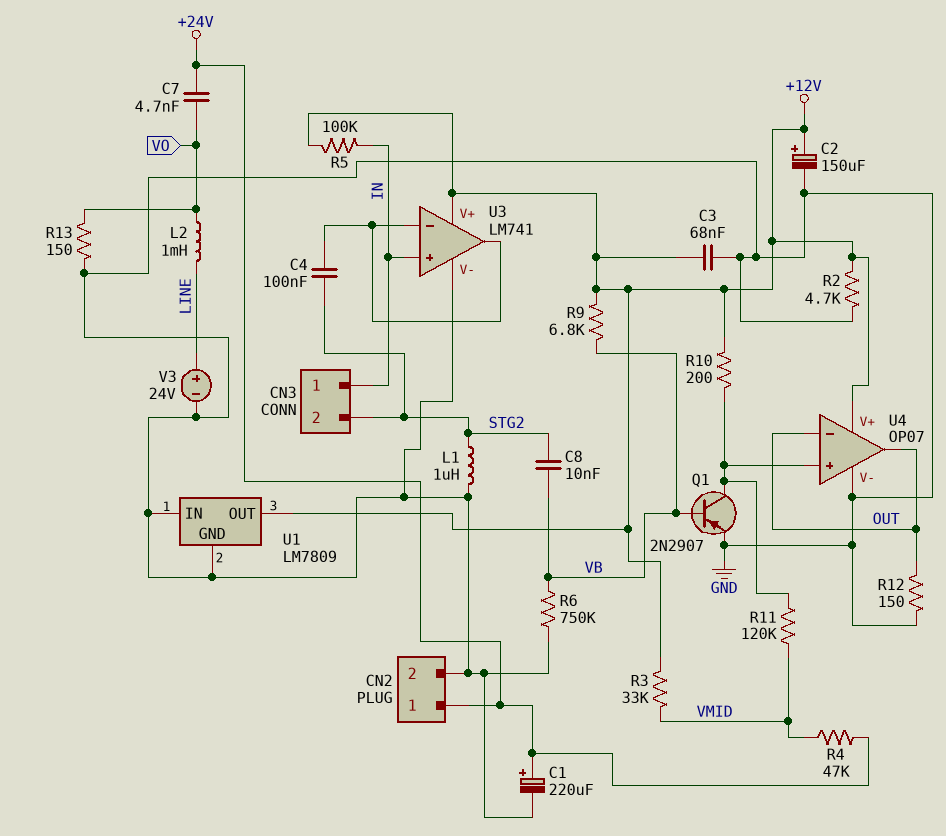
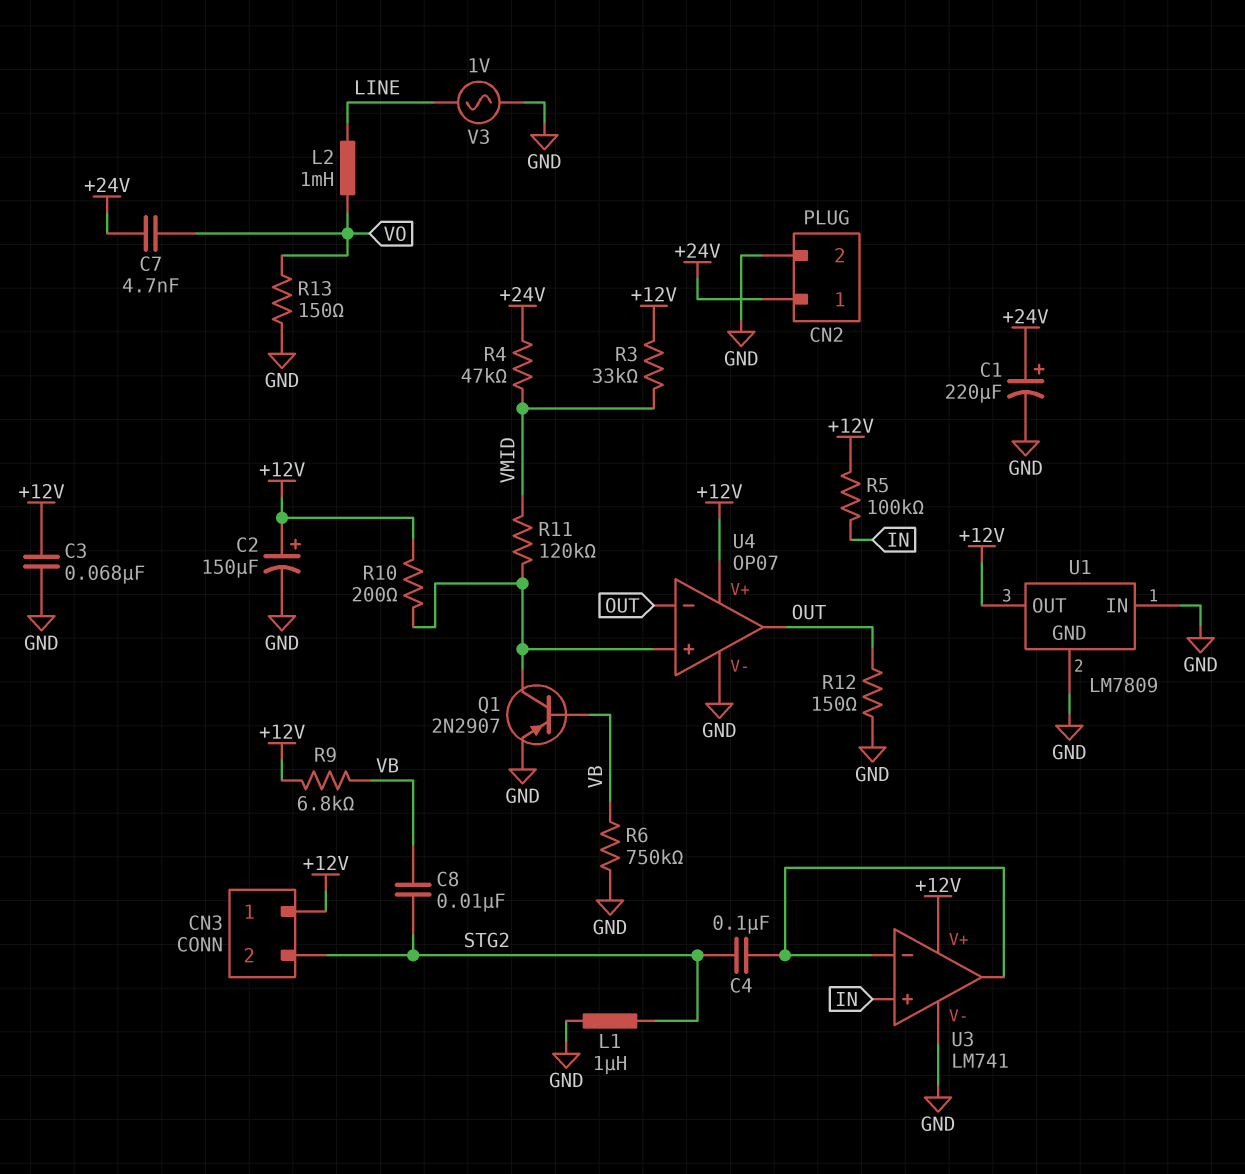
CN3 pin 1: IN -> +12V
R2: 4.7k (+12V, GND) -> none
V3: 24V (plus LINE, minus GND) -> AC 1V (GND, LINE)

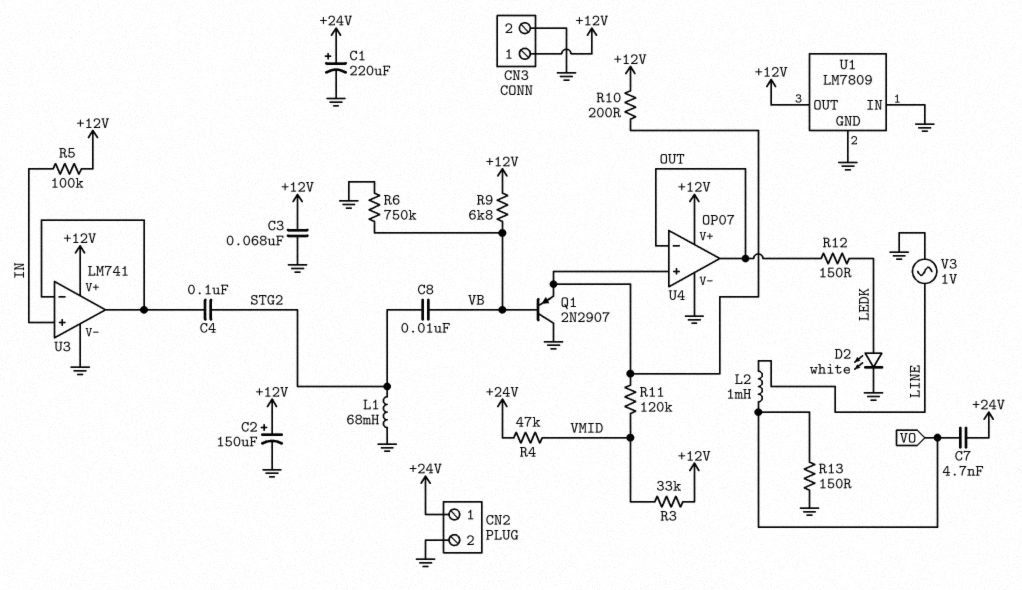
CN3 pin 2: STG2 -> GND
D2: none -> LED white (A LEDK, K GND)
L1: 1uH (GND, STG2) -> 68mH (GND, STG2)
Q1: PNP 2N2907 (B VB, C U4/in+, E GND) -> PNP 2N2907 (B VB, C GND, E U4/in+)
R12: 150 (GND, OUT) -> 150 (LEDK, OUT)

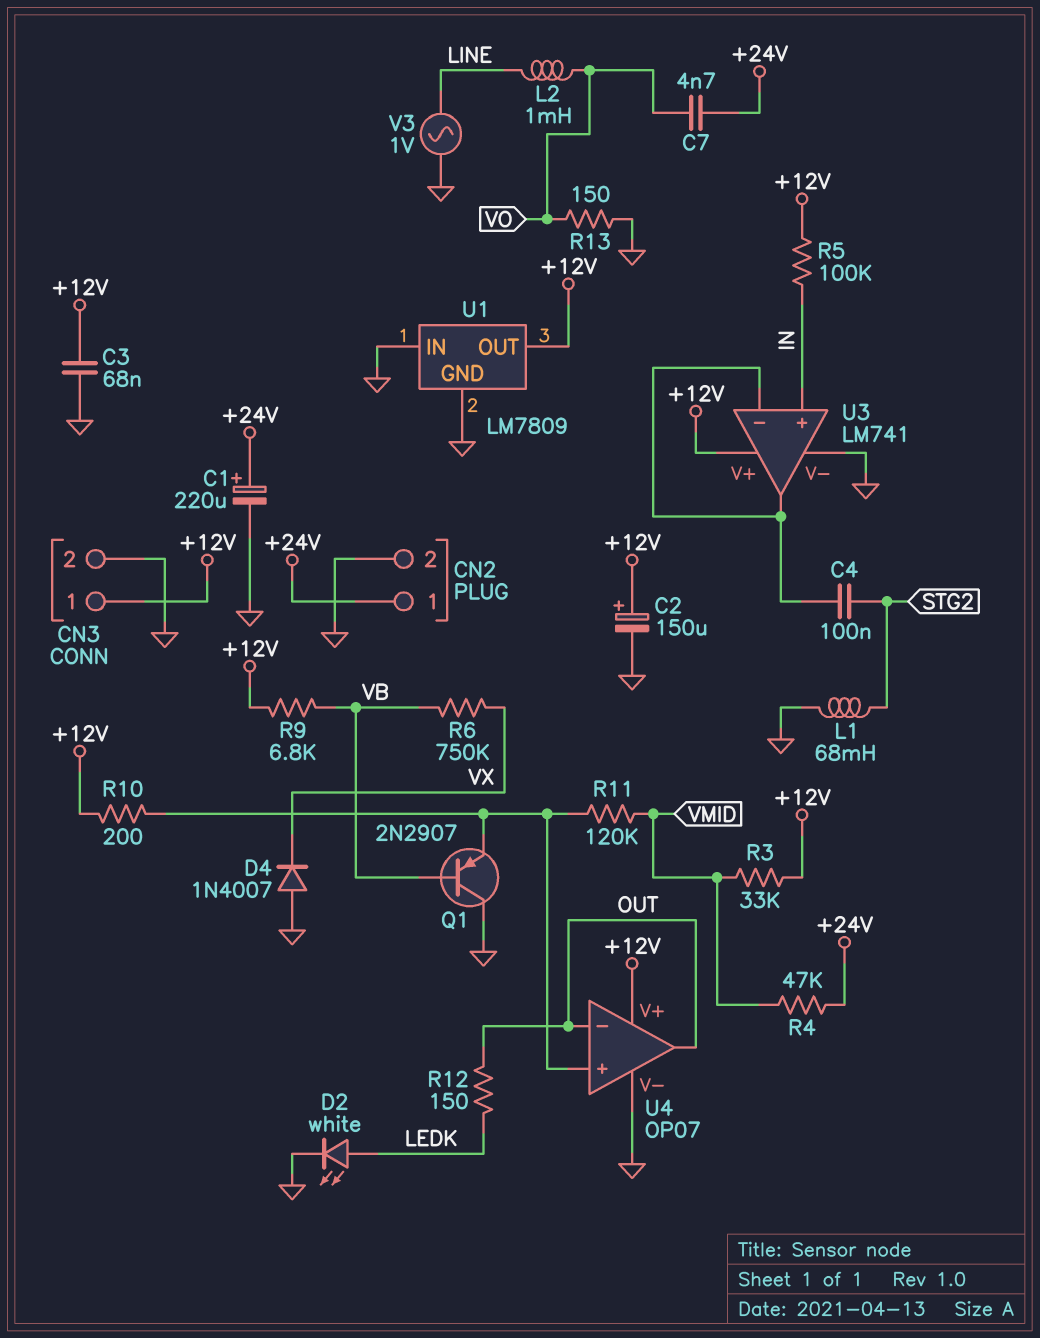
C8: 10nF (STG2, VB) -> none
D4: none -> diode 1N4007 (A GND, K VX)
R6: 750k (GND, VB) -> 750k (VB, VX)

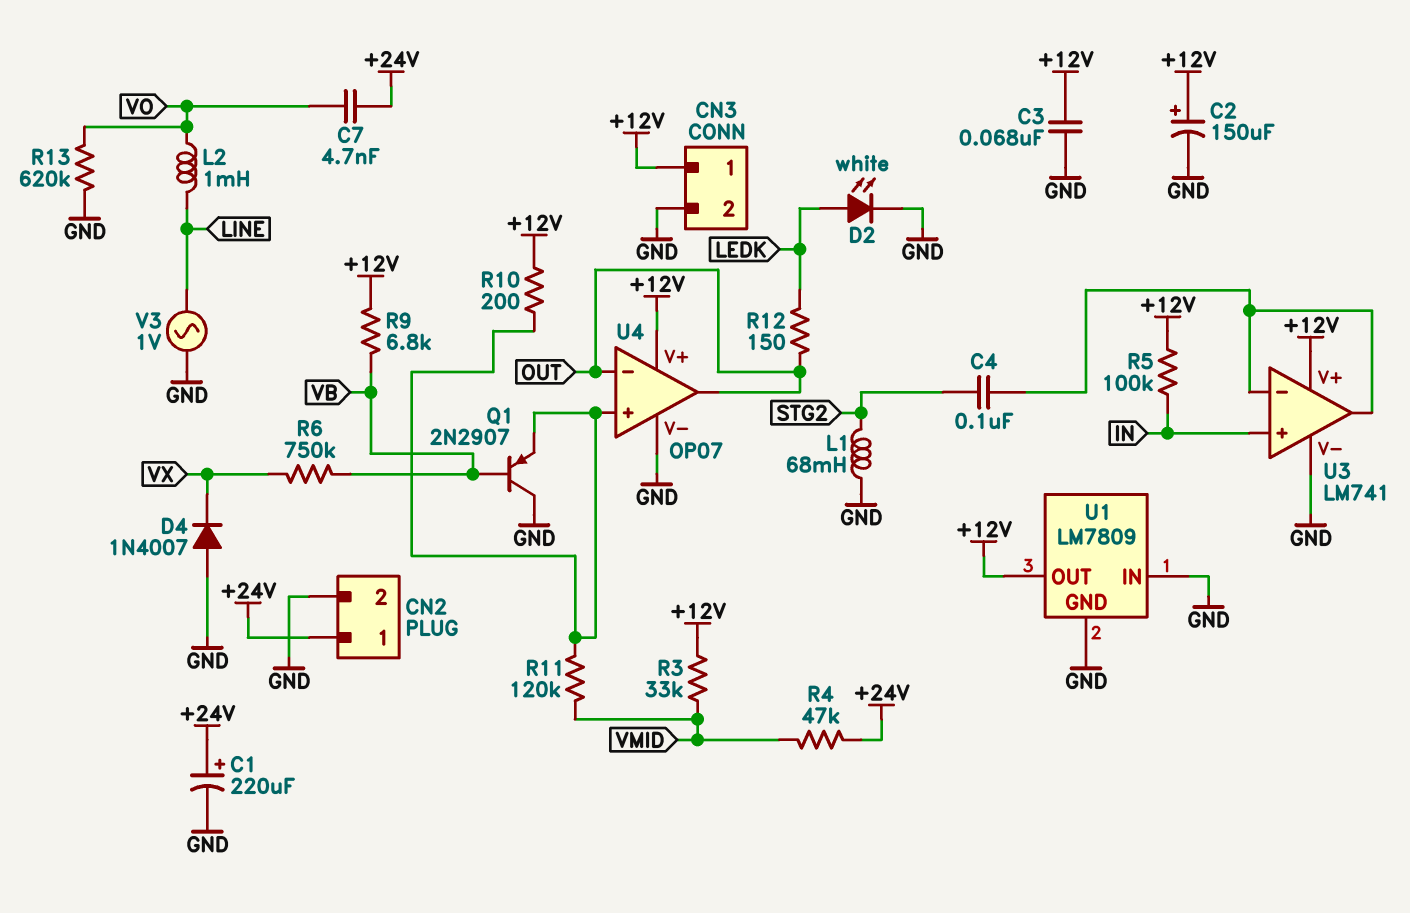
R13: 150 (GND, VO) -> 620k (GND, VO)

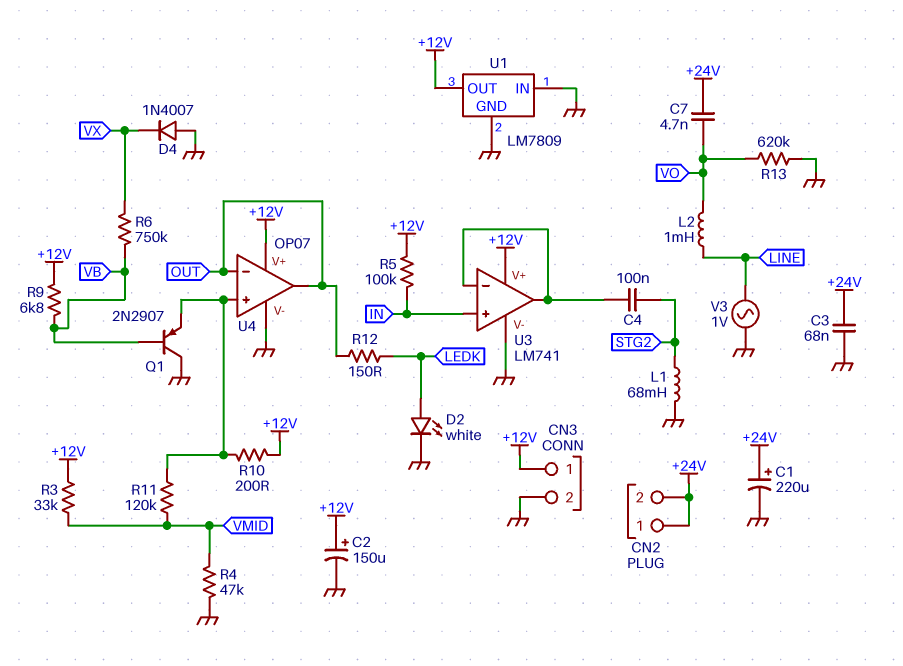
C3: 68nF (+12V, GND) -> 68nF (+24V, GND)
CN2 pin 2: GND -> +24V
R4: 47k (+24V, VMID) -> 47k (GND, VMID)

